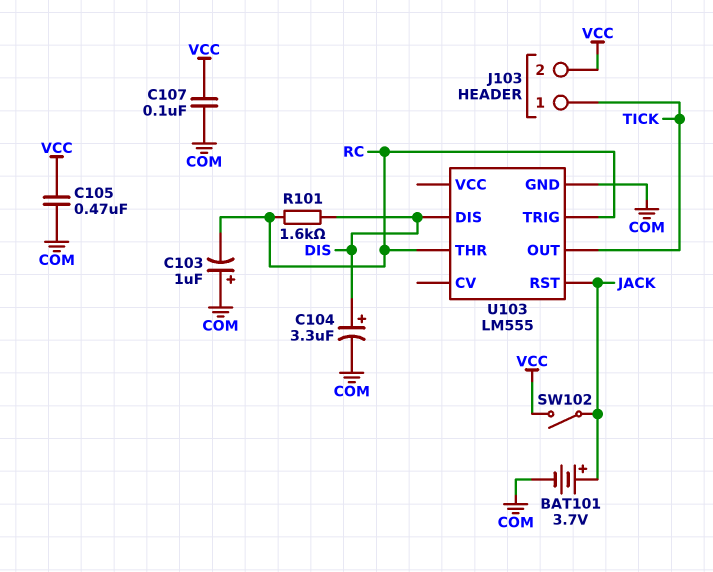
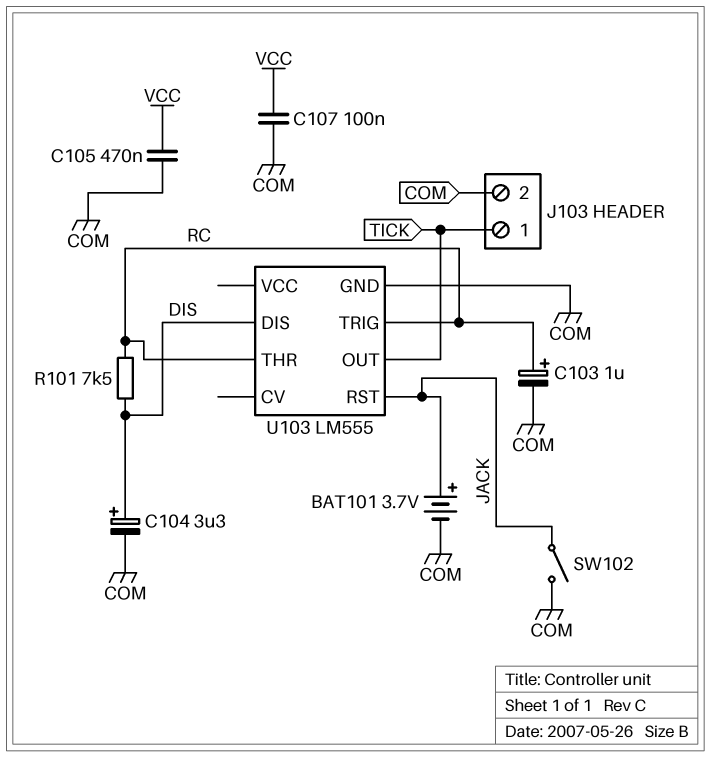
C103: 1uF (plus COM, minus RC) -> 1uF (plus RC, minus COM)
J103 pin 2: VCC -> COM
R101: 1.6k (DIS, RC) -> 7.5k (DIS, RC)
SW102: switch (JACK, VCC) -> switch (COM, JACK)

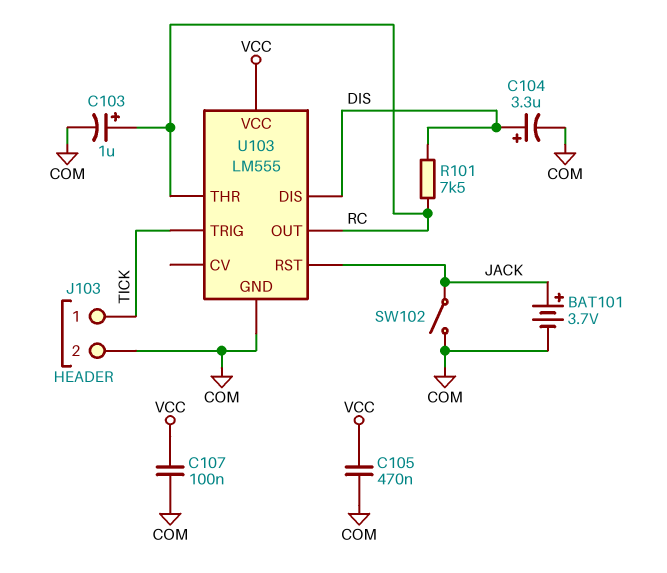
U103 pin OUT: TICK -> RC
U103 pin TRIG: RC -> TICK
U103 pin VCC: none -> VCC

